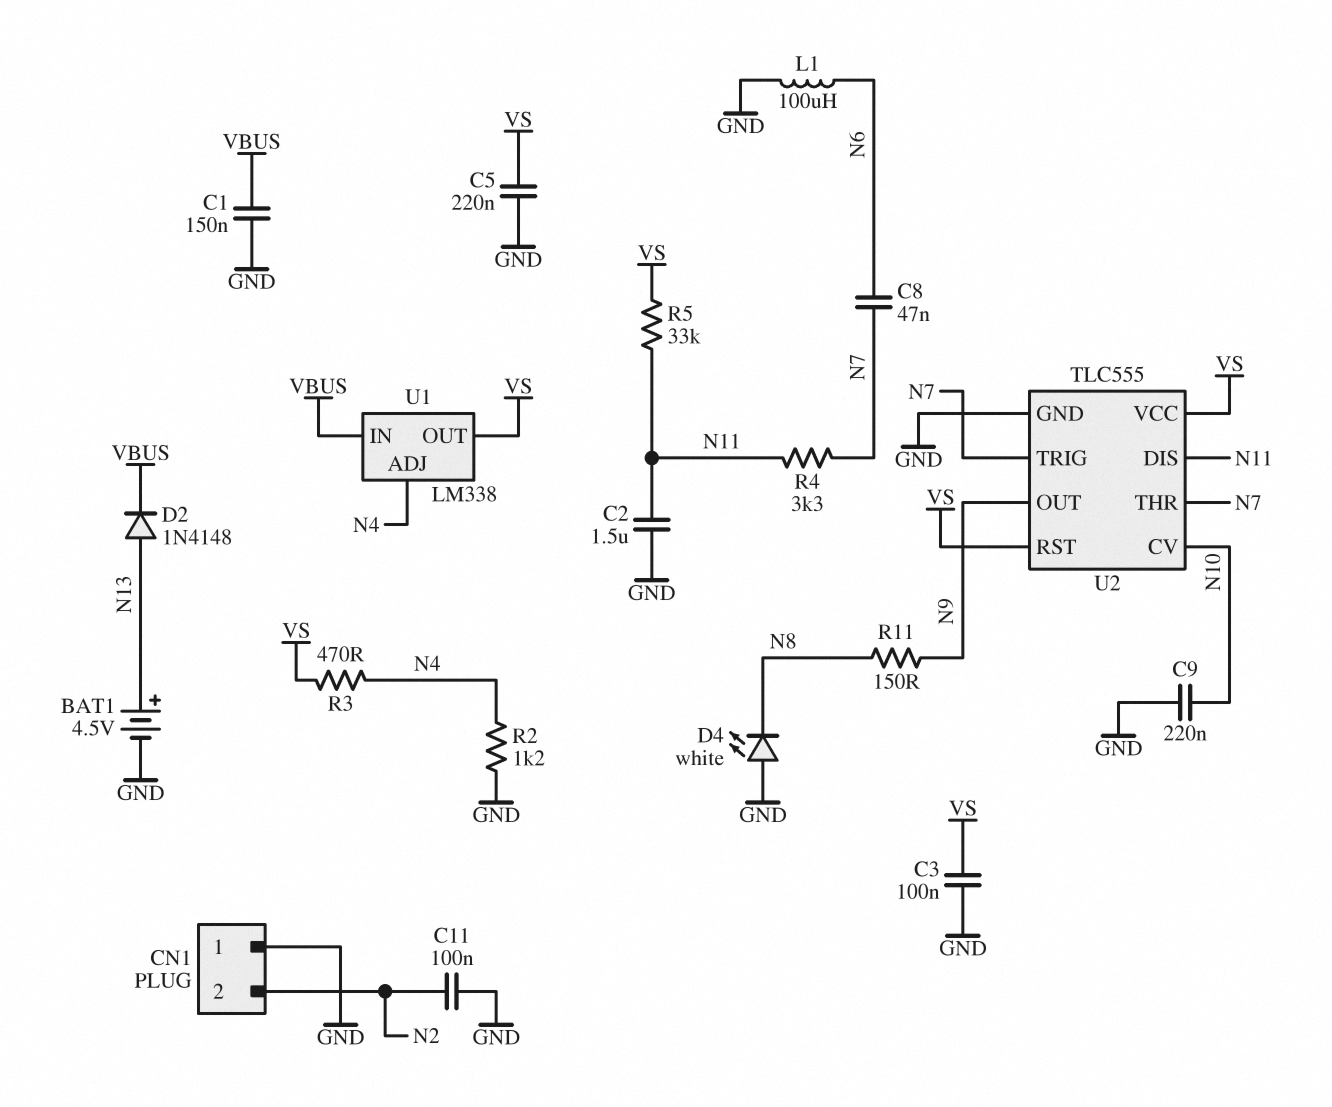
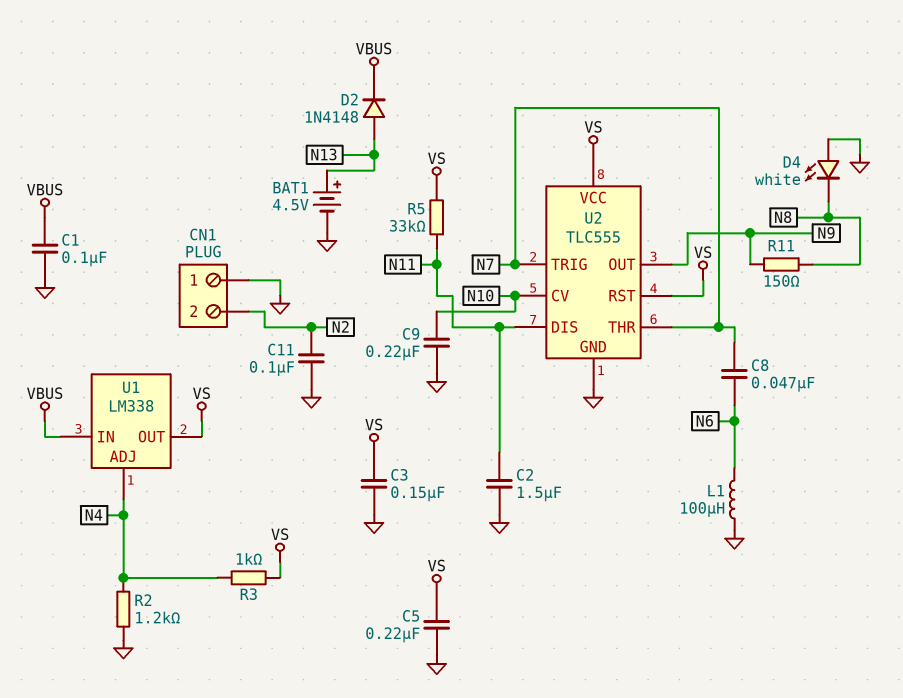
C1: 150nF (GND, VBUS) -> 100nF (GND, VBUS)
C3: 100nF (GND, VS) -> 150nF (GND, VS)
R3: 470 (N4, VS) -> 1k (N4, VS)
R4: 3.3k (N7, N11) -> none

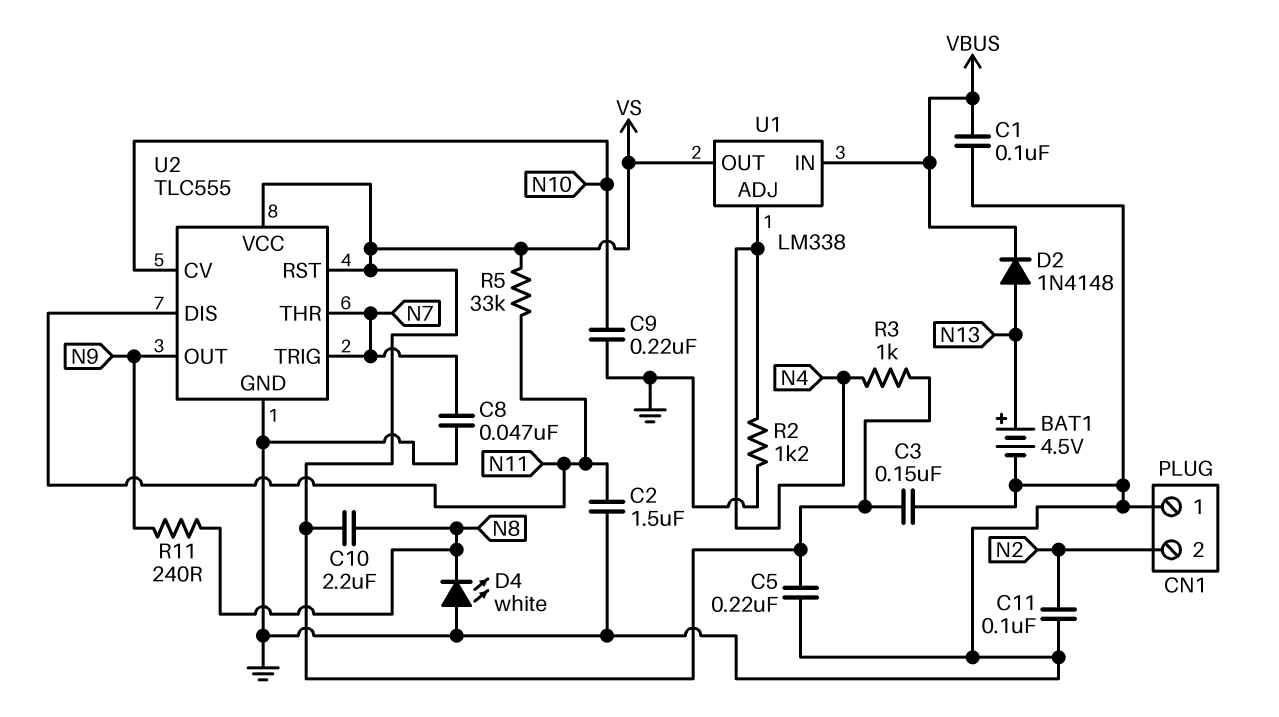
C8: 47nF (N6, N7) -> 47nF (GND, N7)
C10: none -> 2.2uF (N8, VS)
L1: 100uH (GND, N6) -> none
R11: 150 (N8, N9) -> 240 (N8, N9)

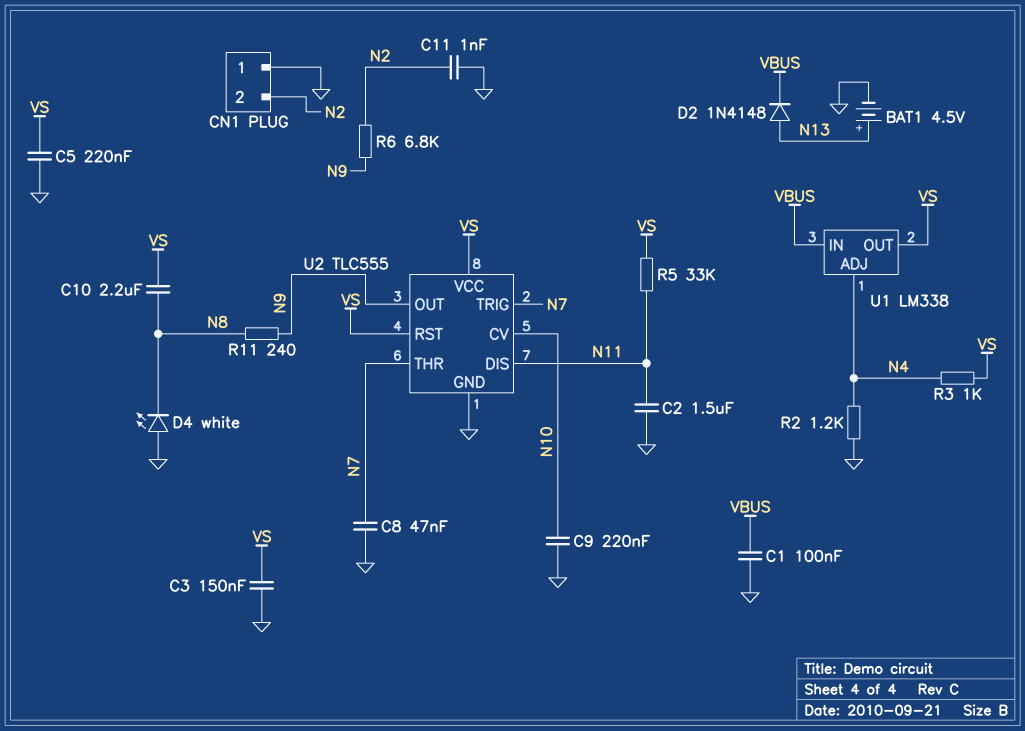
C11: 100nF (GND, N2) -> 1nF (GND, N2)
R6: none -> 6.8k (N2, N9)

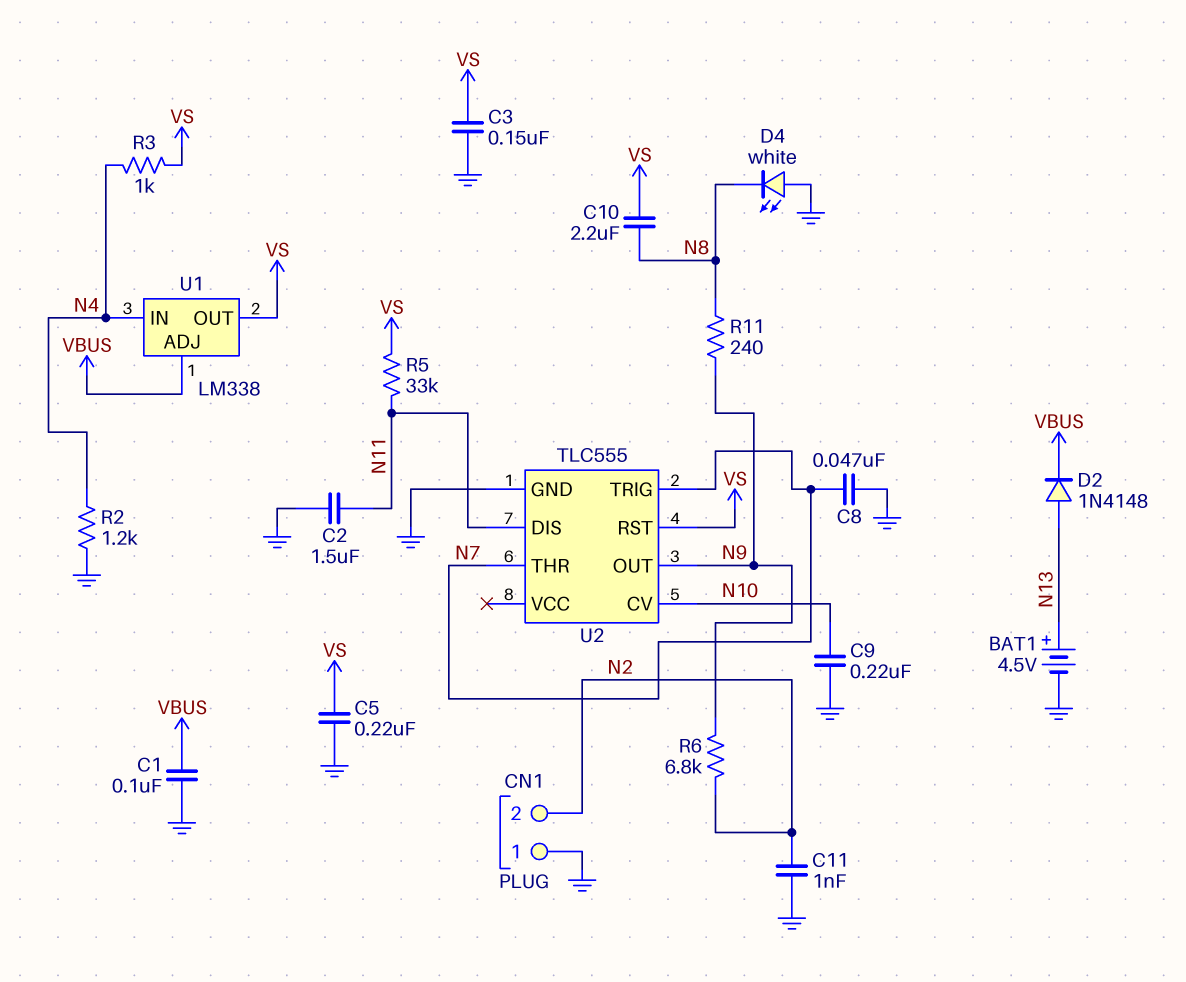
U1 pin ADJ: N4 -> VBUS
U1 pin IN: VBUS -> N4
U2 pin VCC: VS -> none

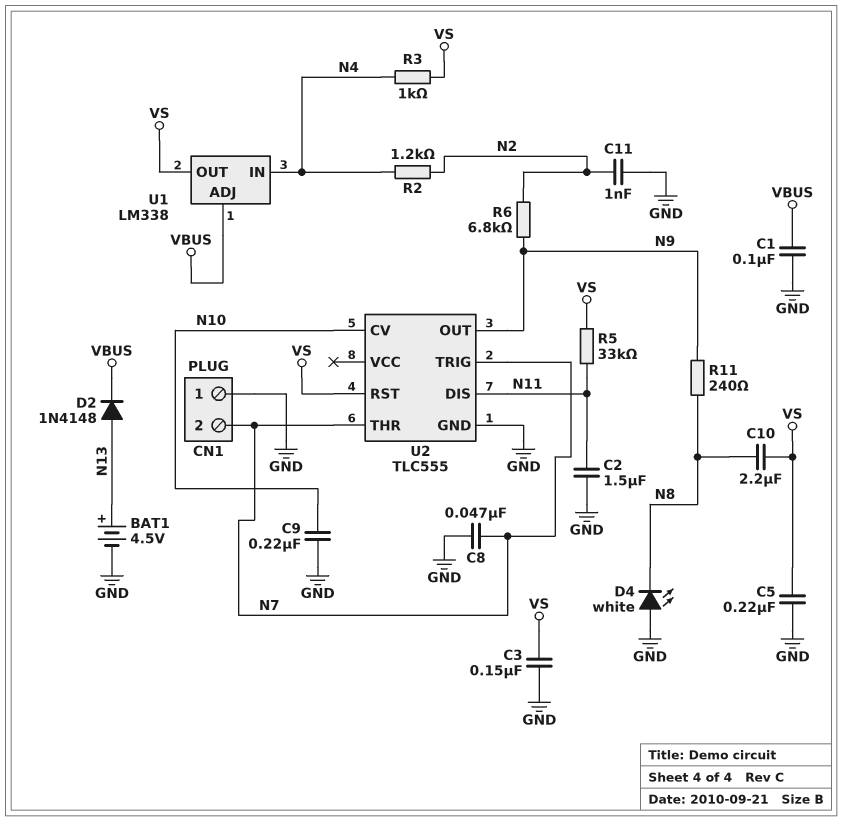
CN1 pin 2: N2 -> N7
R2: 1.2k (GND, N4) -> 1.2k (N2, N4)

